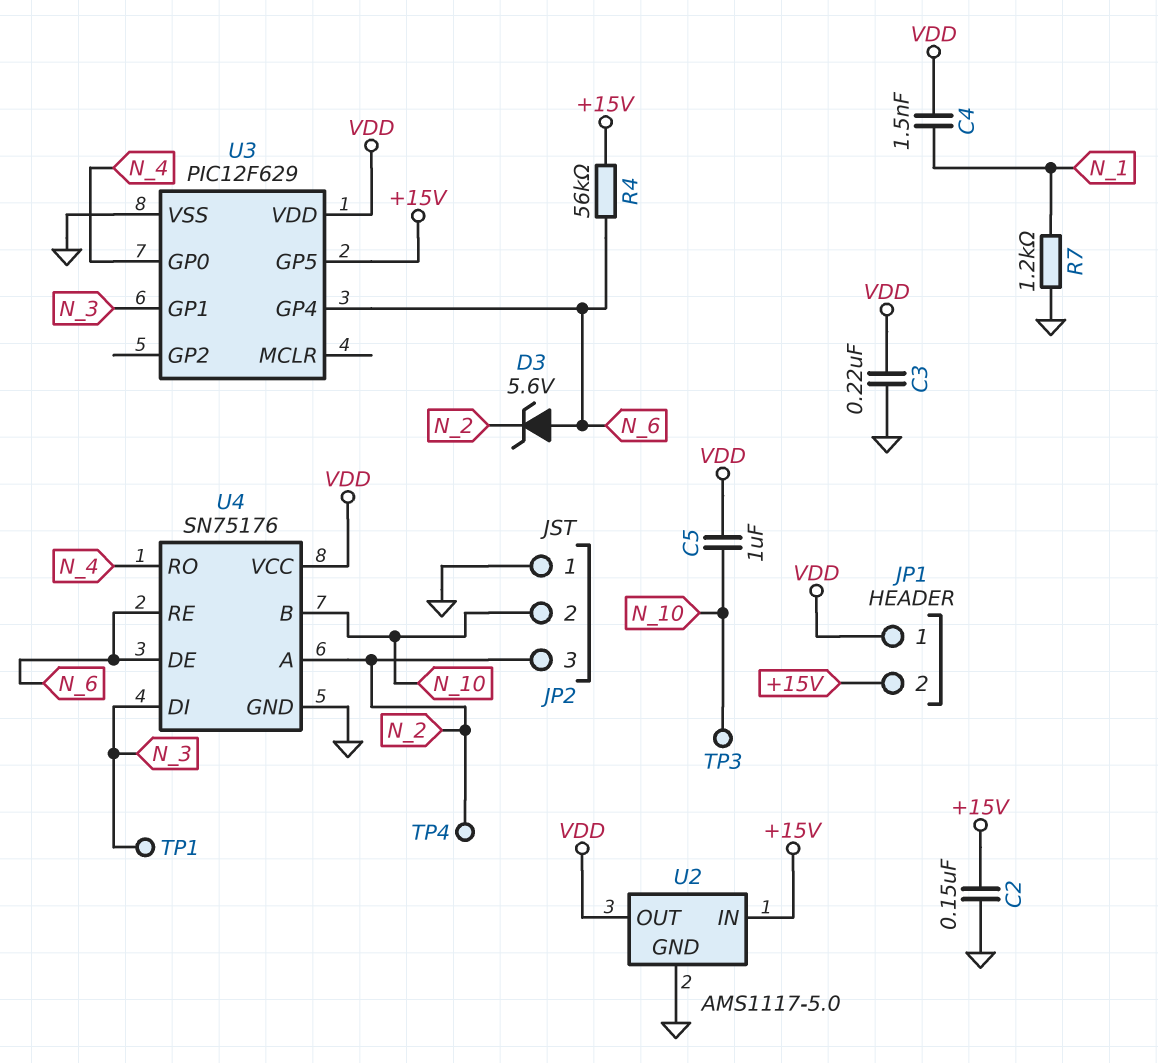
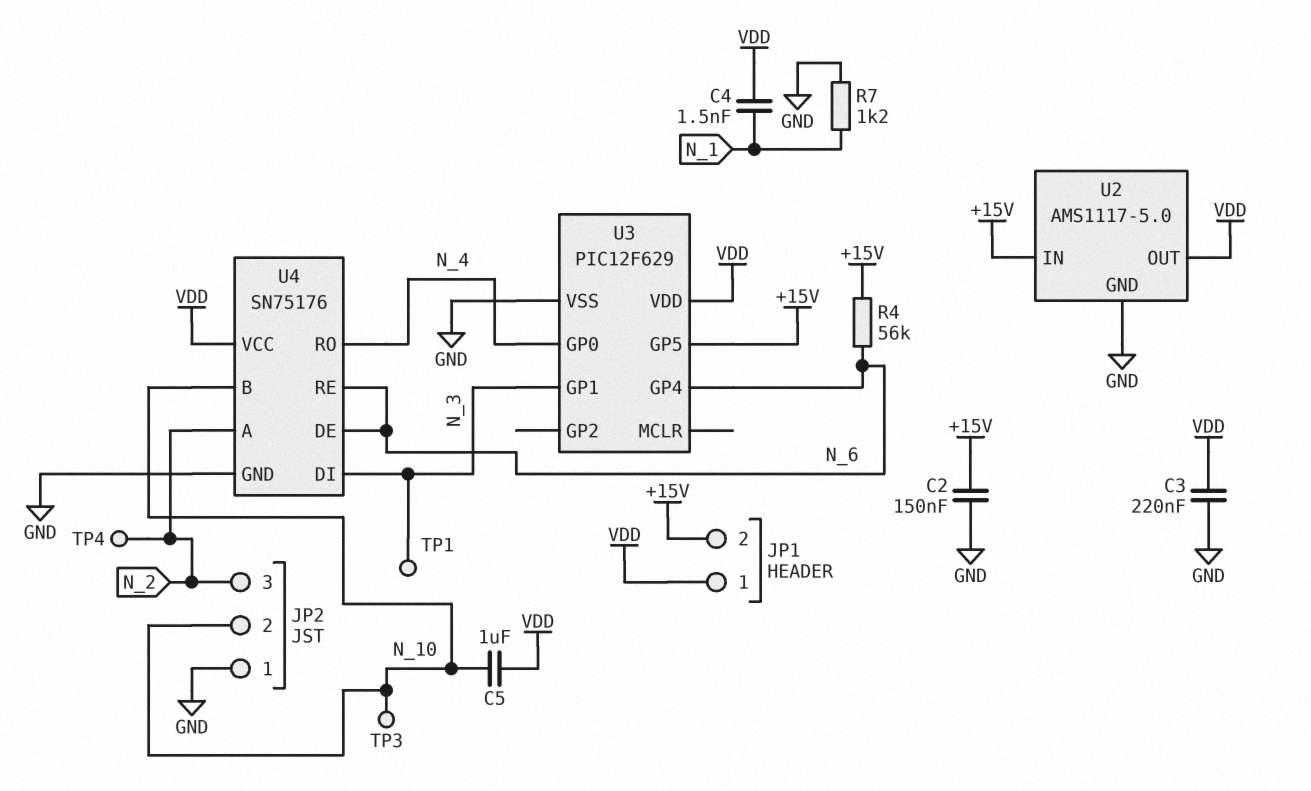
D3: zener 5.6V (A N_6, K N_2) -> none

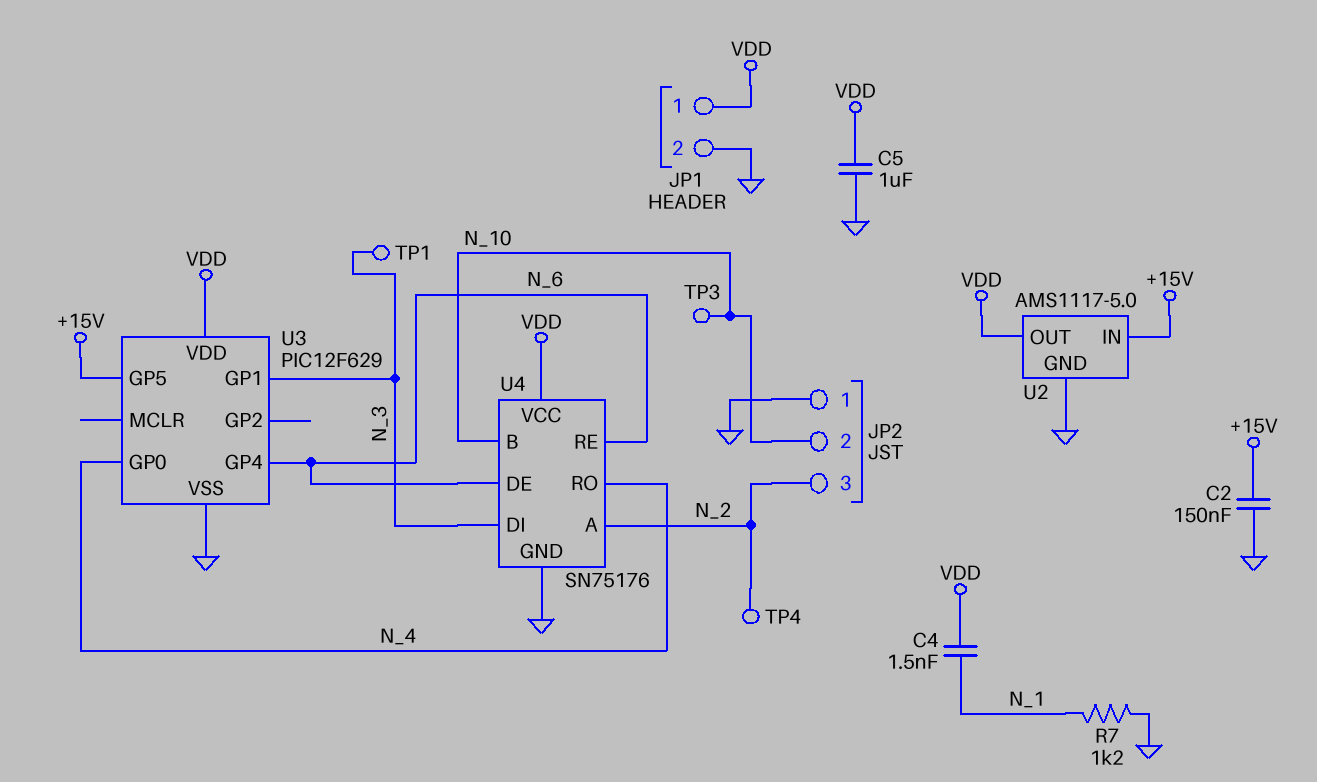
C3: 220nF (GND, VDD) -> none
C5: 1uF (N_10, VDD) -> 1uF (GND, VDD)
JP1 pin 2: +15V -> GND
R4: 56k (+15V, N_6) -> none

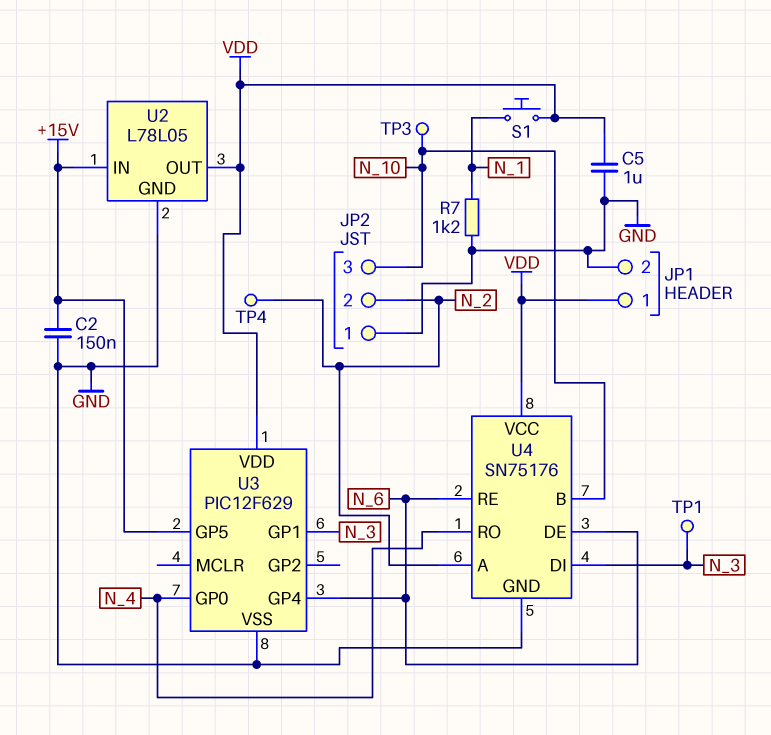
C4: 1.5nF (N_1, VDD) -> none
JP2 pin 2: N_10 -> N_2
JP2 pin 3: N_2 -> N_10
S1: none -> button (N_1, VDD)
U2: AMS1117-5.0 -> L78L05

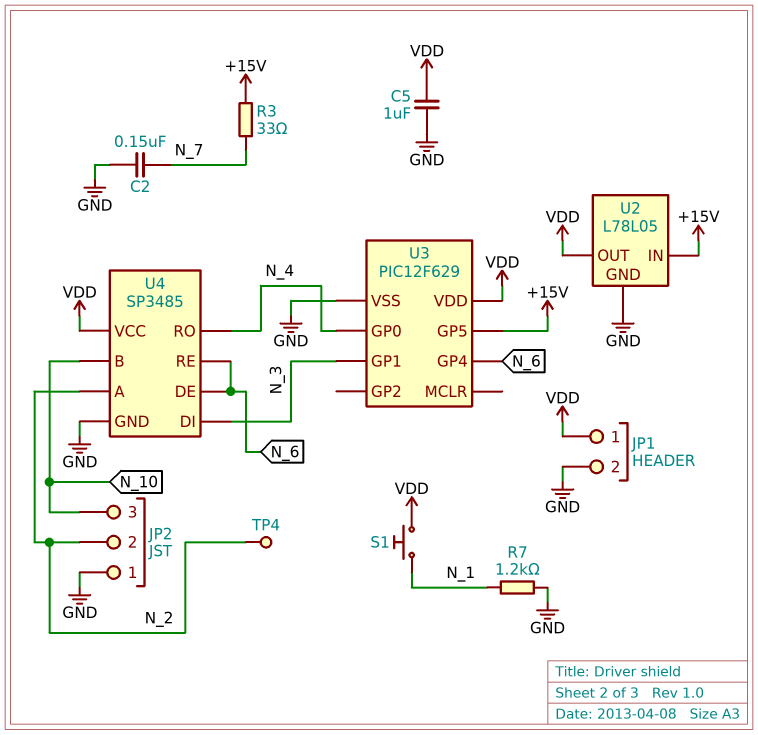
C2: 150nF (+15V, GND) -> 150nF (GND, N_7)
R3: none -> 33 (+15V, N_7)
TP1: test point (N_3) -> none
TP3: test point (N_10) -> none
U4: SN75176 -> SP3485

